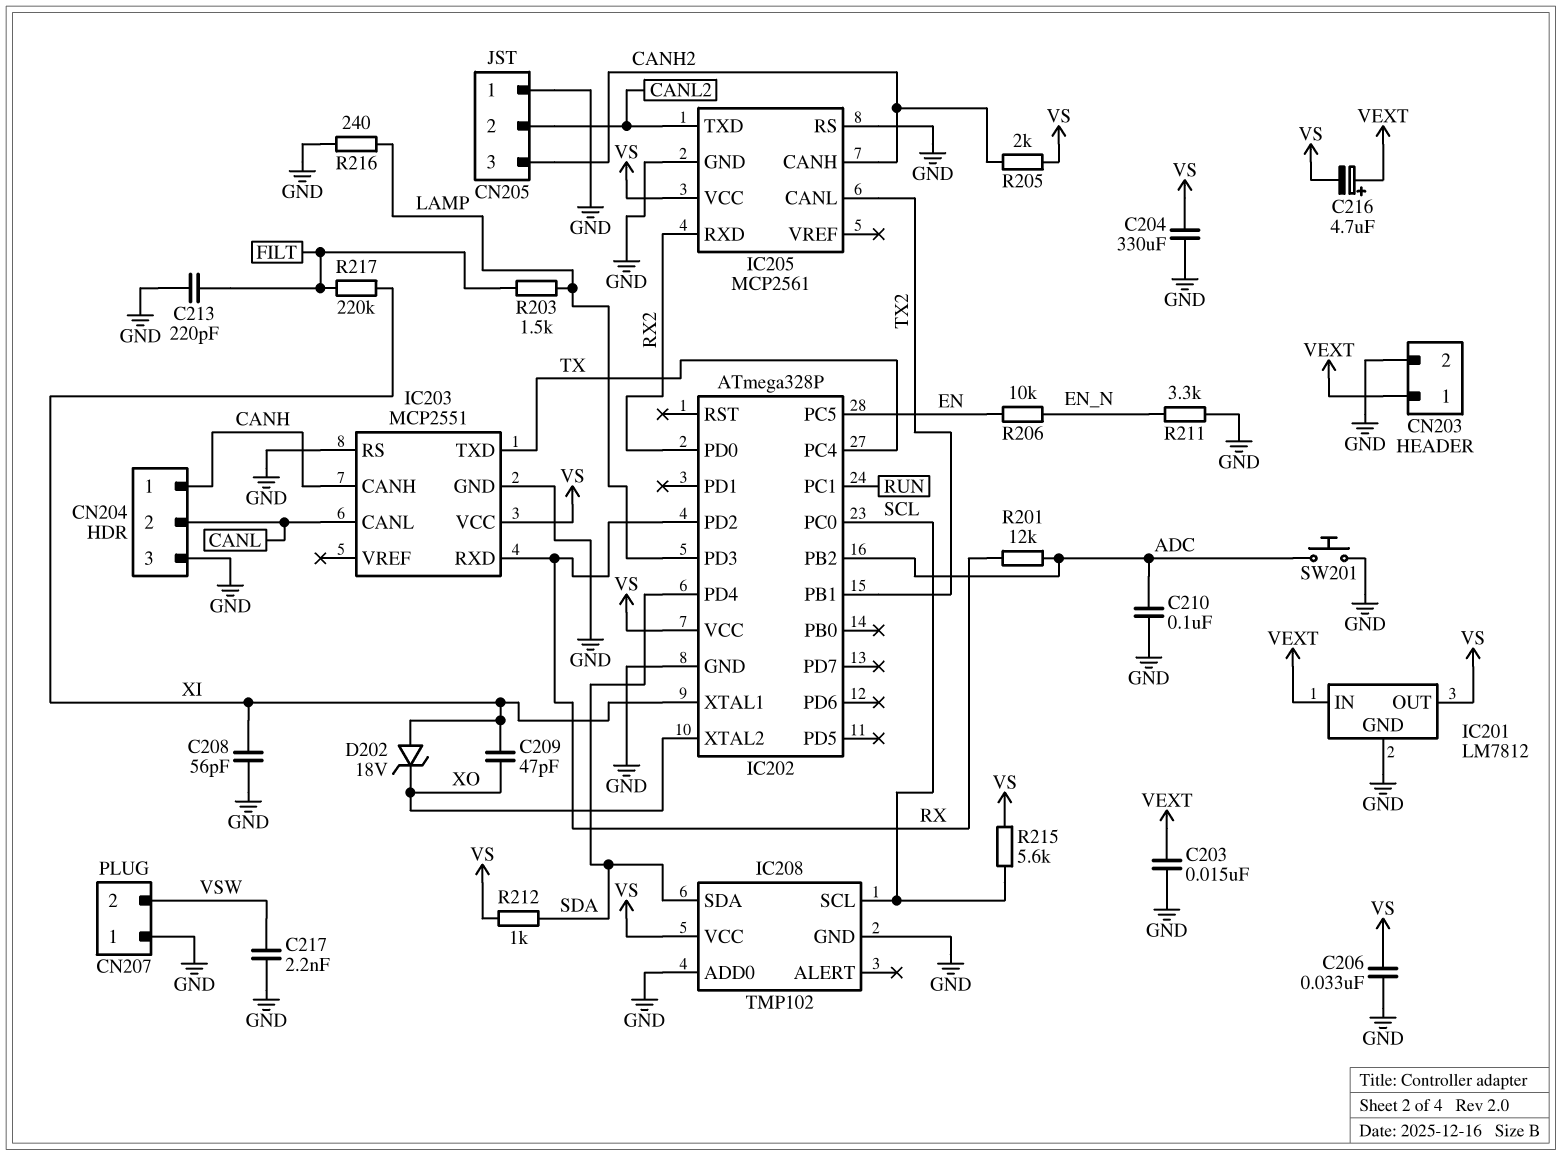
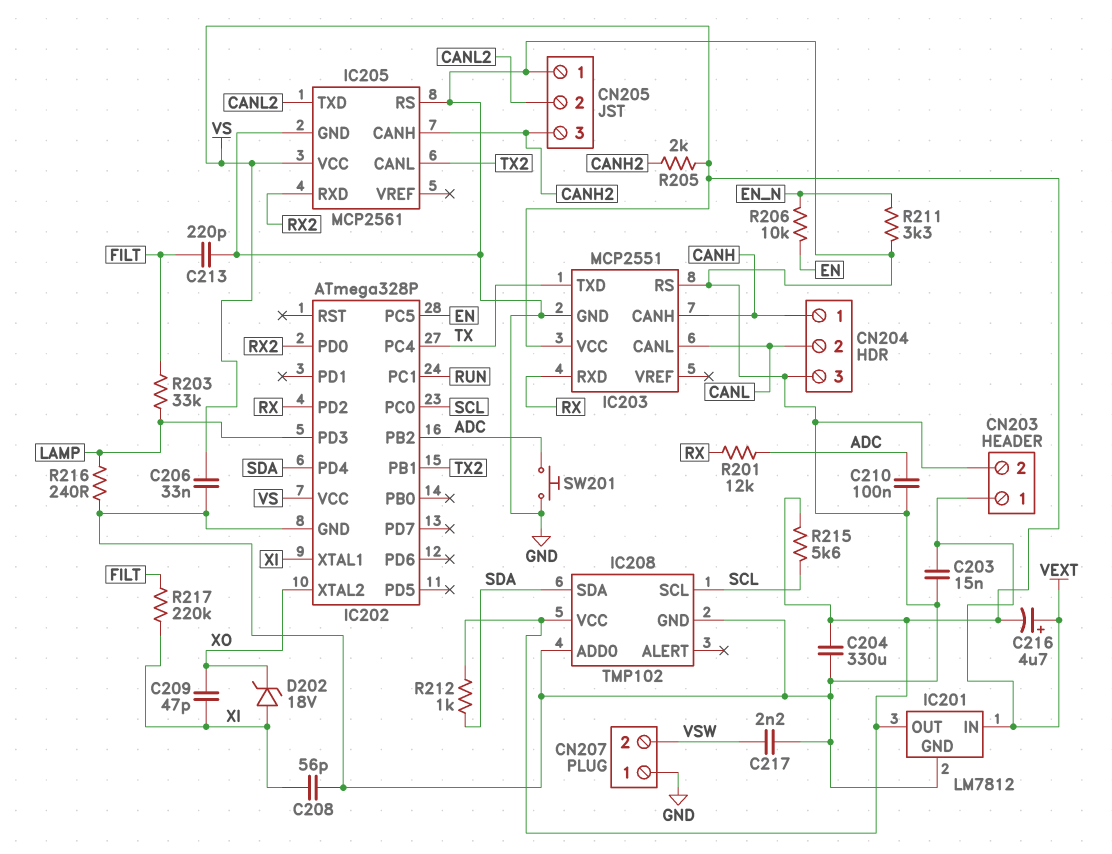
R203: 1.5k (FILT, LAMP) -> 33k (FILT, LAMP)

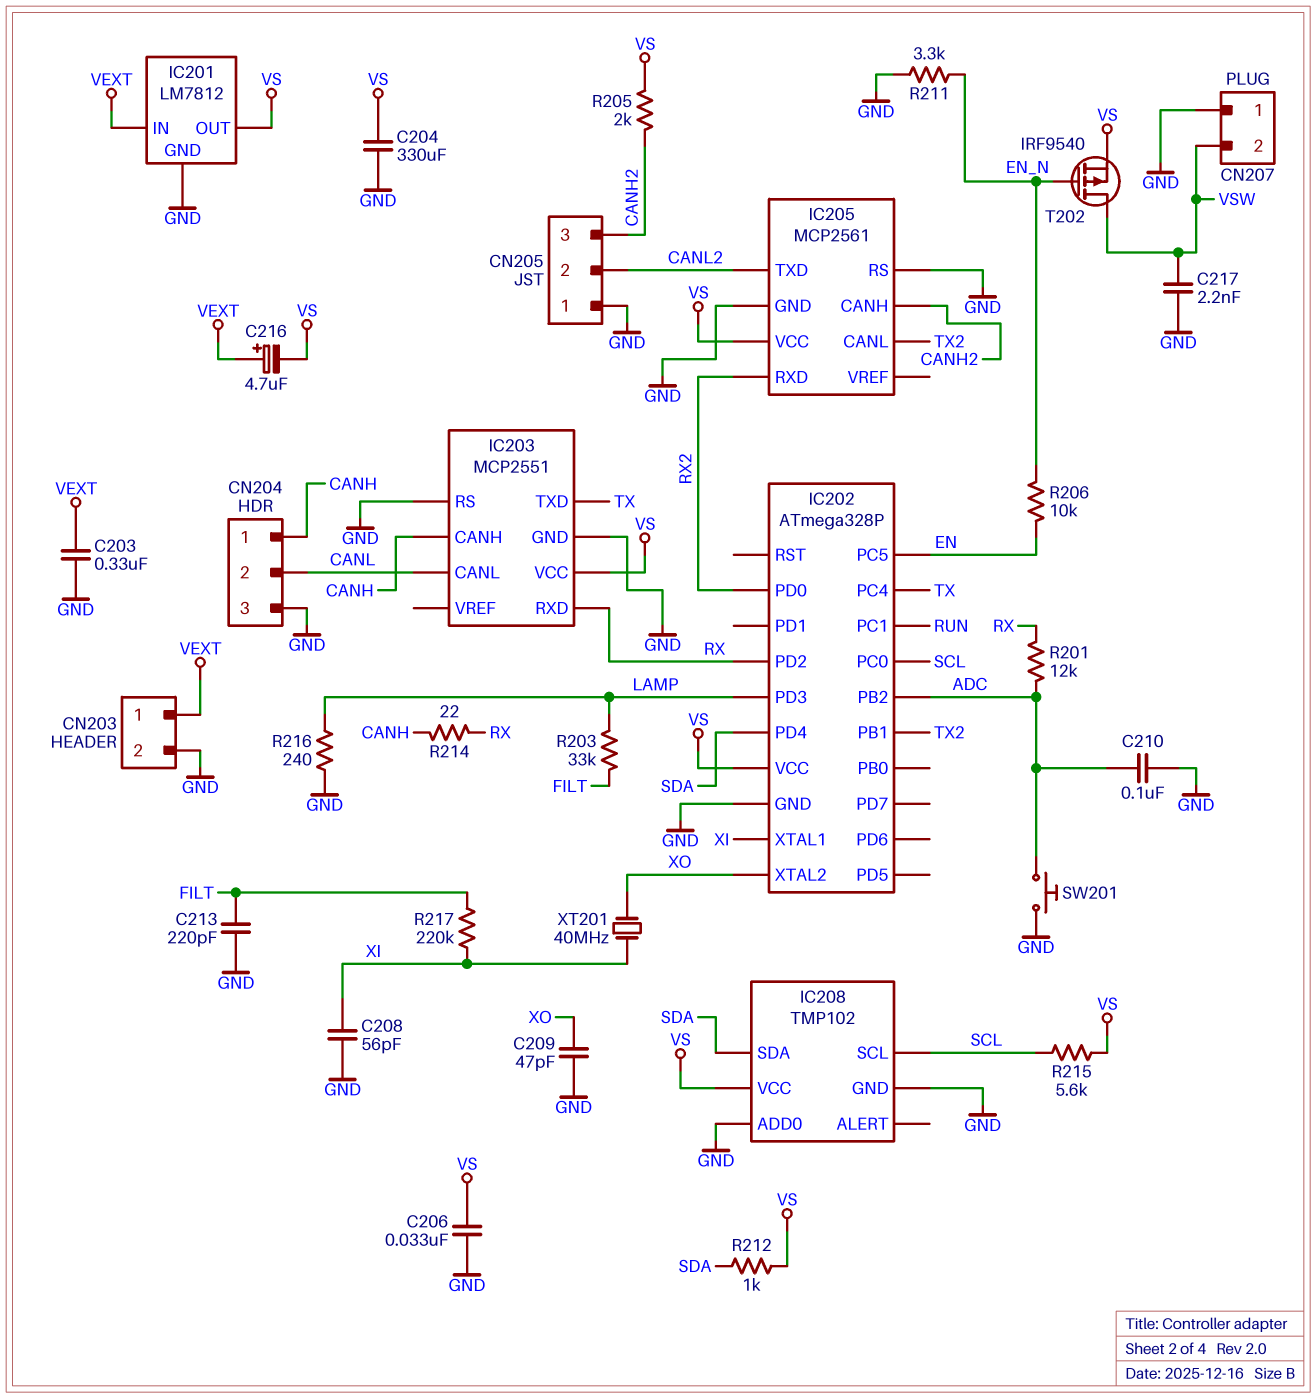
C203: 15nF (GND, VEXT) -> 330nF (GND, VEXT)
C209: 47pF (XI, XO) -> 47pF (GND, XO)
D202: zener 18V (A XI, K XO) -> none
R214: none -> 22 (CANH, RX)
T202: none -> PMOS IRF9540 (G EN_N, D VSW, S VS)
XT201: none -> 40MHz (XI, XO)

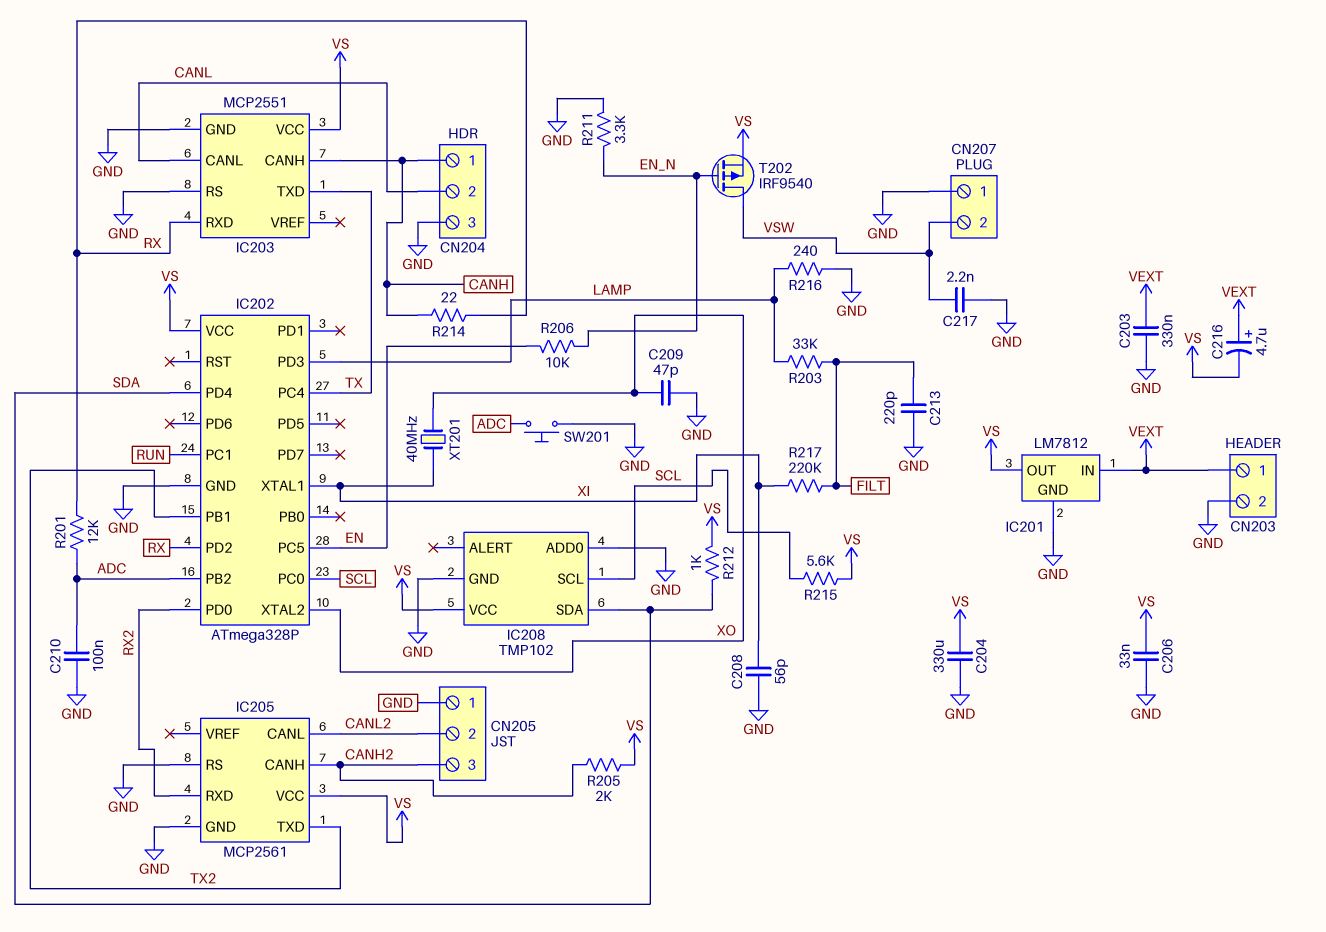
IC205 pin CANL: TX2 -> CANL2
IC205 pin TXD: CANL2 -> TX2

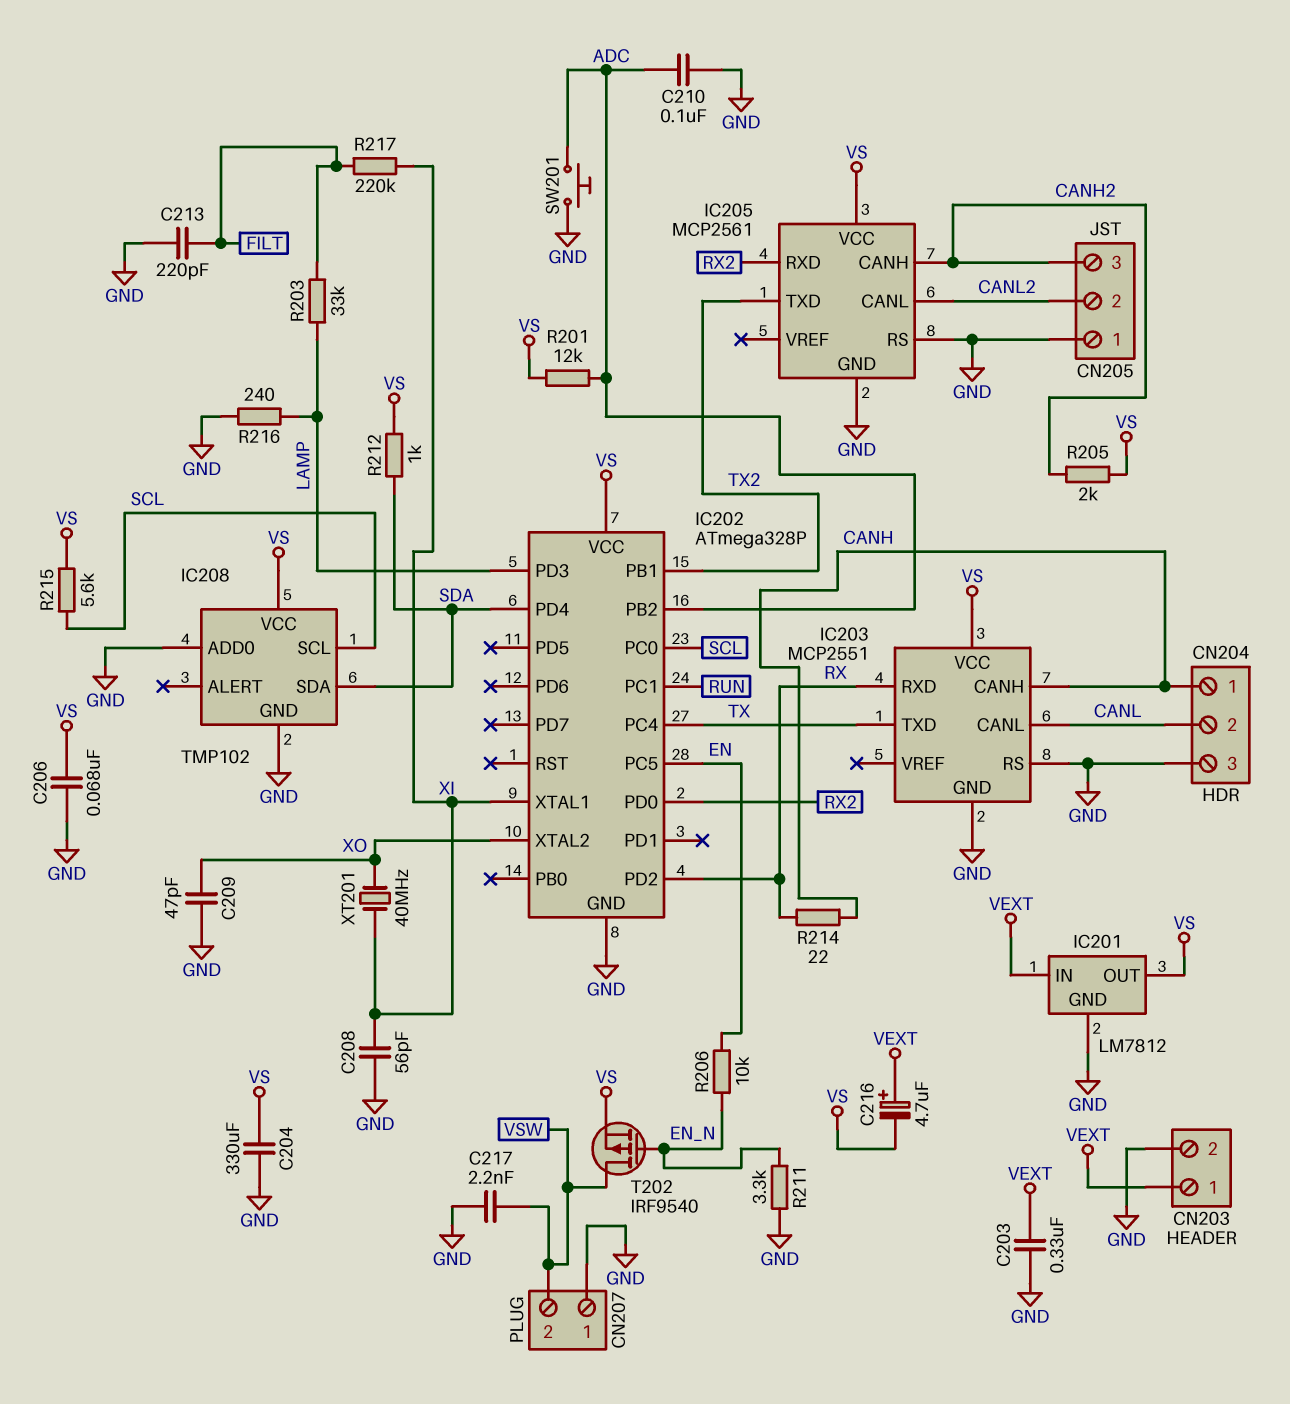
C206: 33nF (GND, VS) -> 68nF (GND, VS)
R201: 12k (ADC, RX) -> 12k (ADC, VS)

